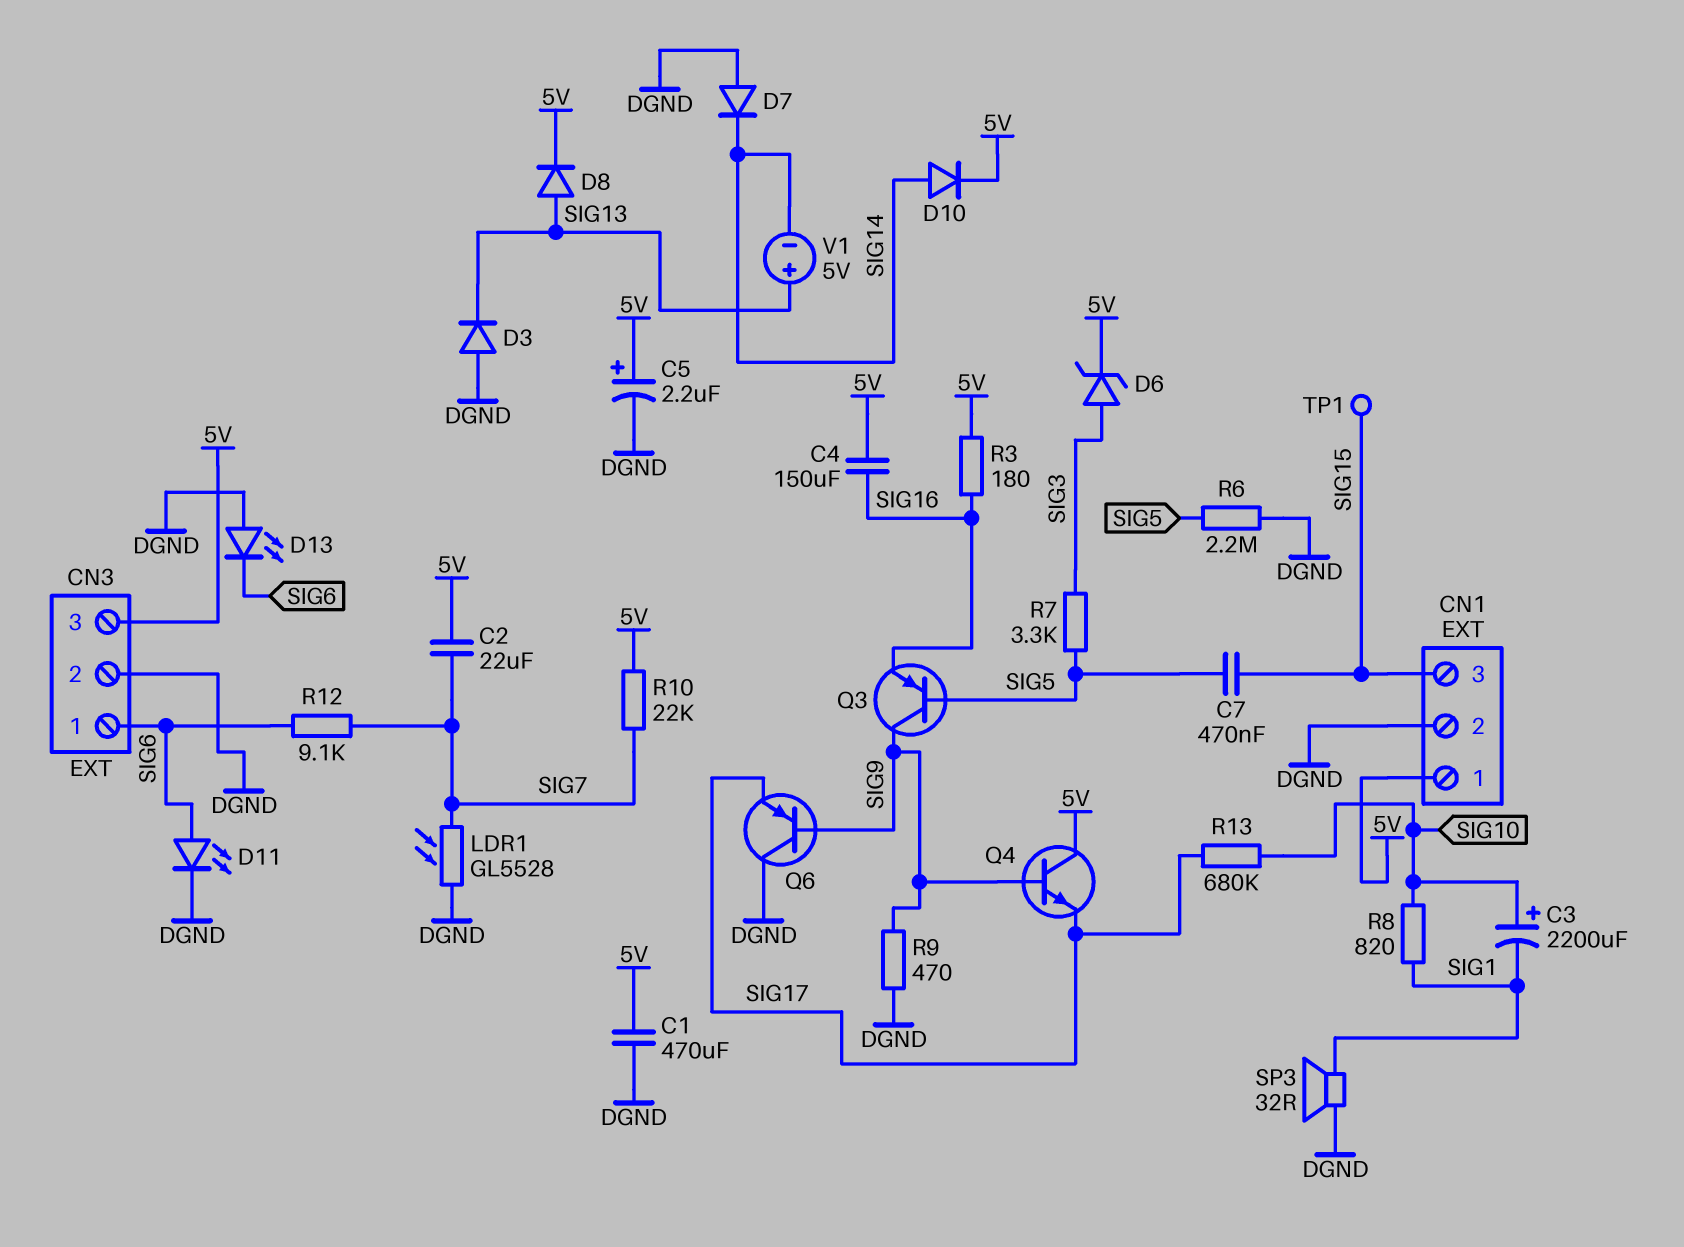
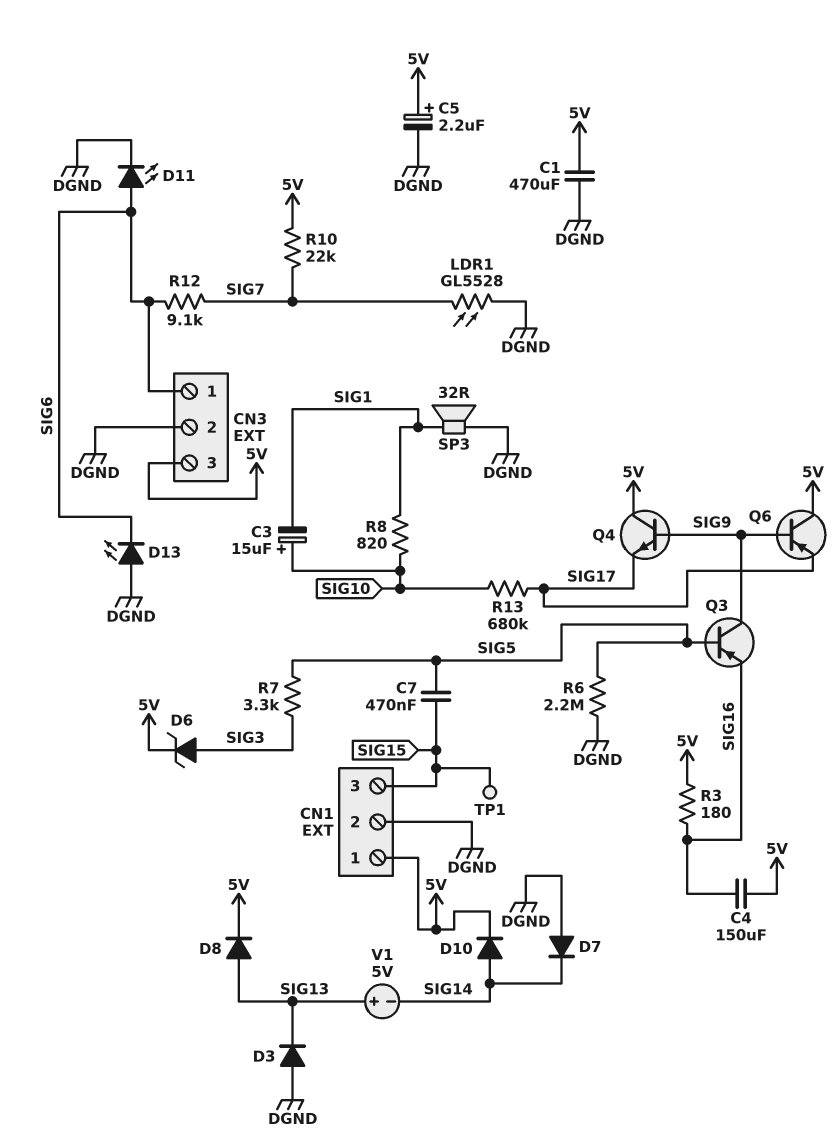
C2: 22uF (5V, SIG7) -> none
C3: 2200uF (plus SIG10, minus SIG1) -> 15uF (plus SIG10, minus SIG1)
Q6: PNP (B SIG9, C DGND, E SIG17) -> PNP (B SIG9, C 5V, E SIG17)
R9: 470 (DGND, SIG9) -> none

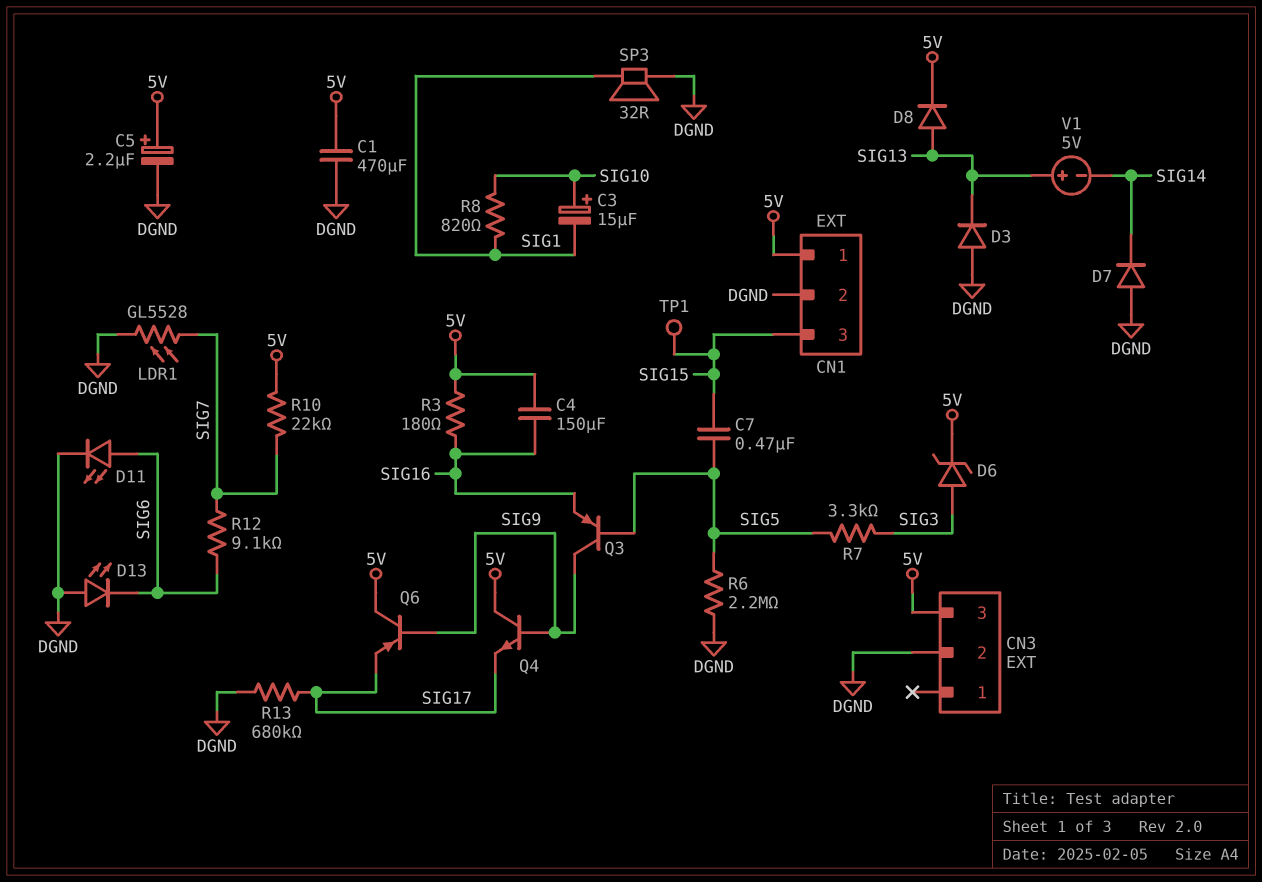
CN3 pin 1: SIG6 -> none
D10: diode (A SIG14, K 5V) -> none
R13: 680k (SIG10, SIG17) -> 680k (DGND, SIG17)

